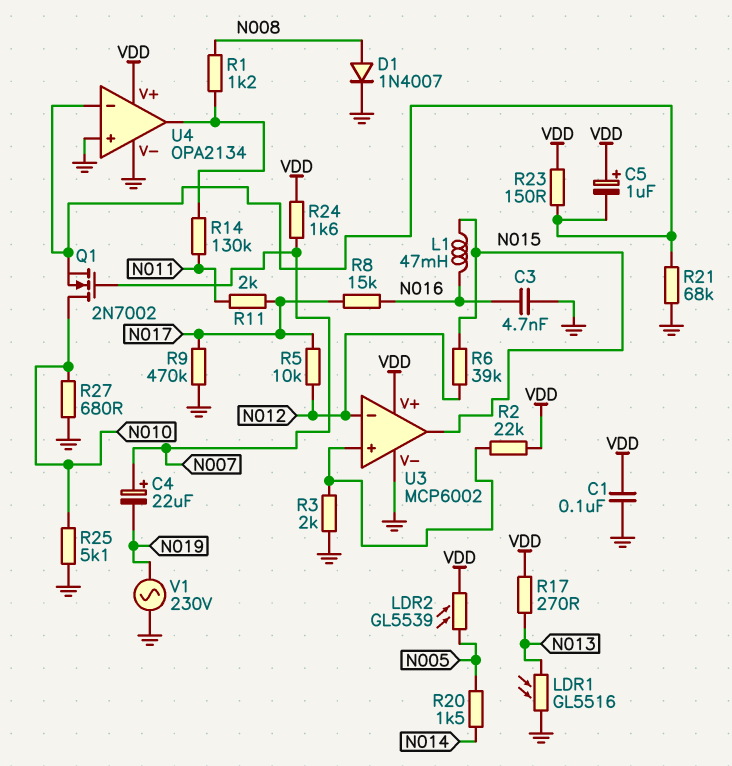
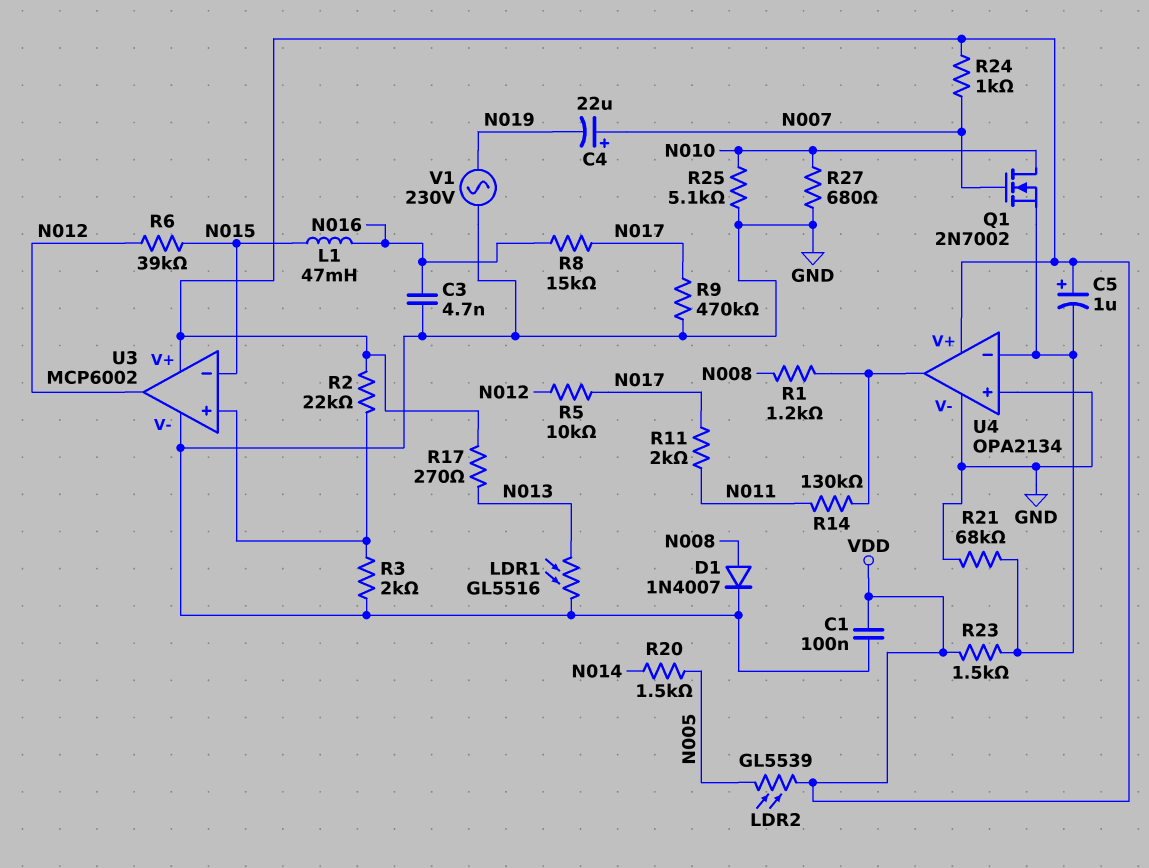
R23: 150 (U4/in-, VDD) -> 1.5k (U4/in-, VDD)
R24: 1.6k (N007, VDD) -> 1k (N007, VDD)
U3 pin in-: N012 -> N015
U3 pin out: N015 -> N012

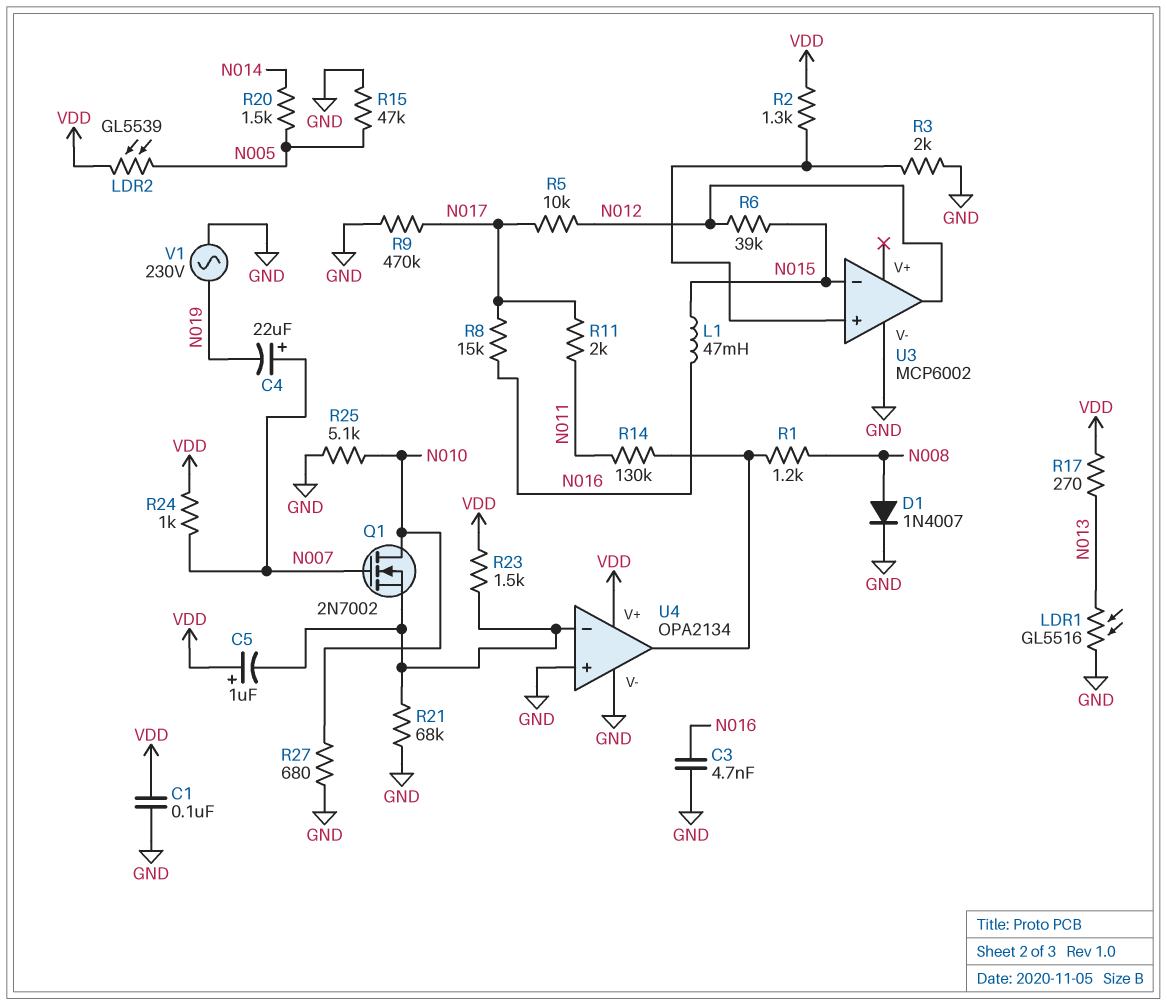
R2: 22k (U3/in+, VDD) -> 1.3k (U3/in+, VDD)
R15: none -> 47k (GND, N005)
U3 pin V+: VDD -> none

